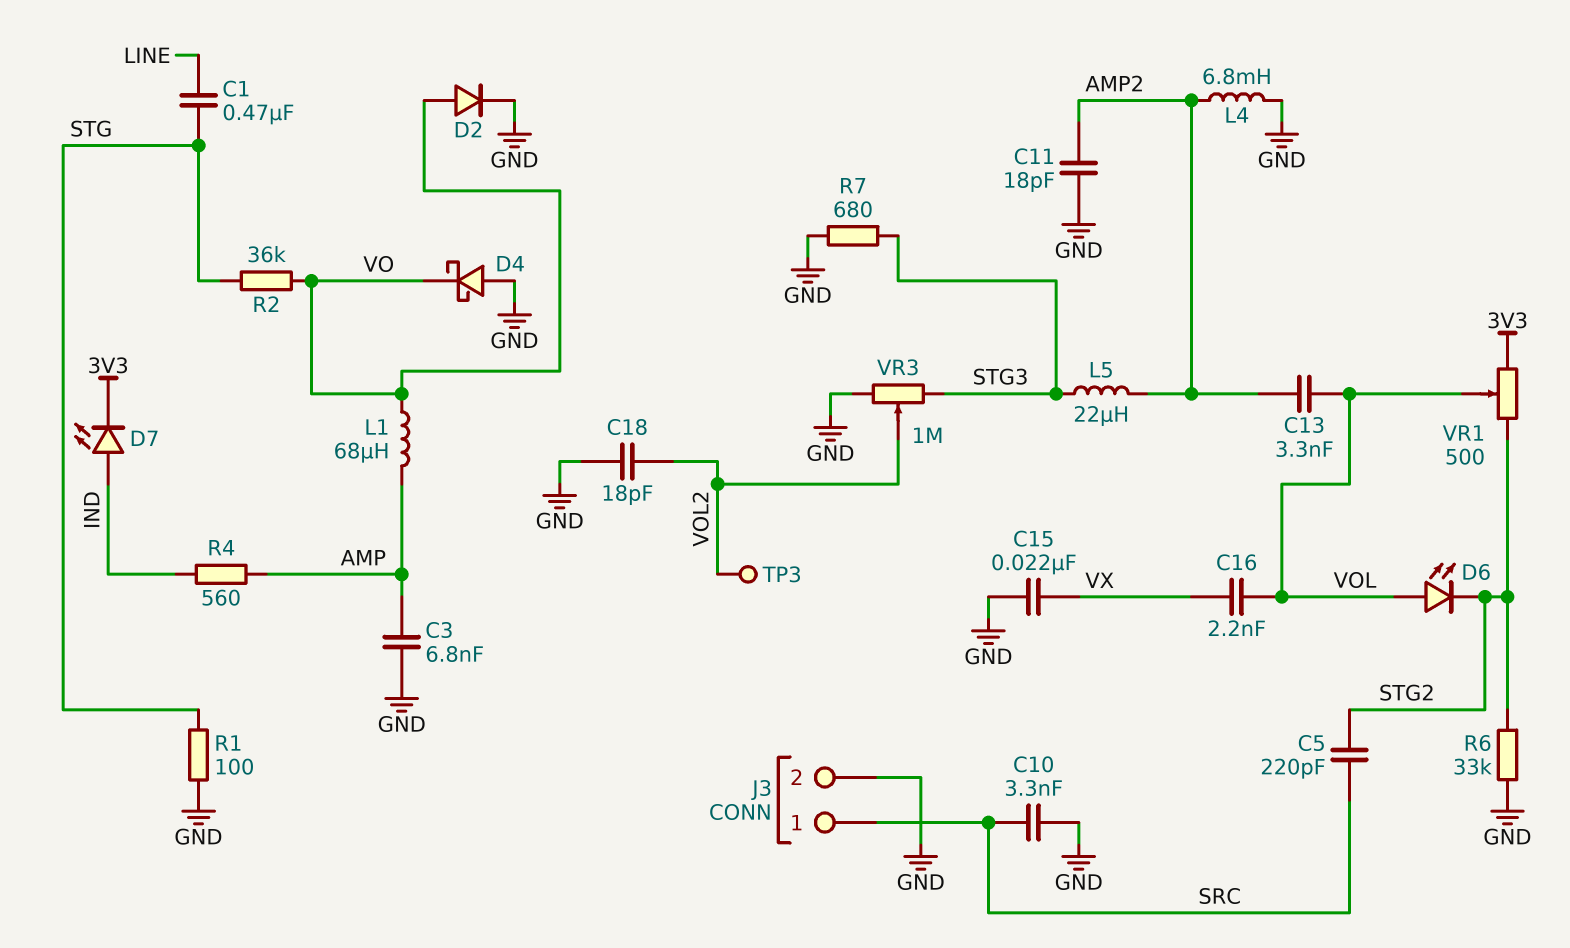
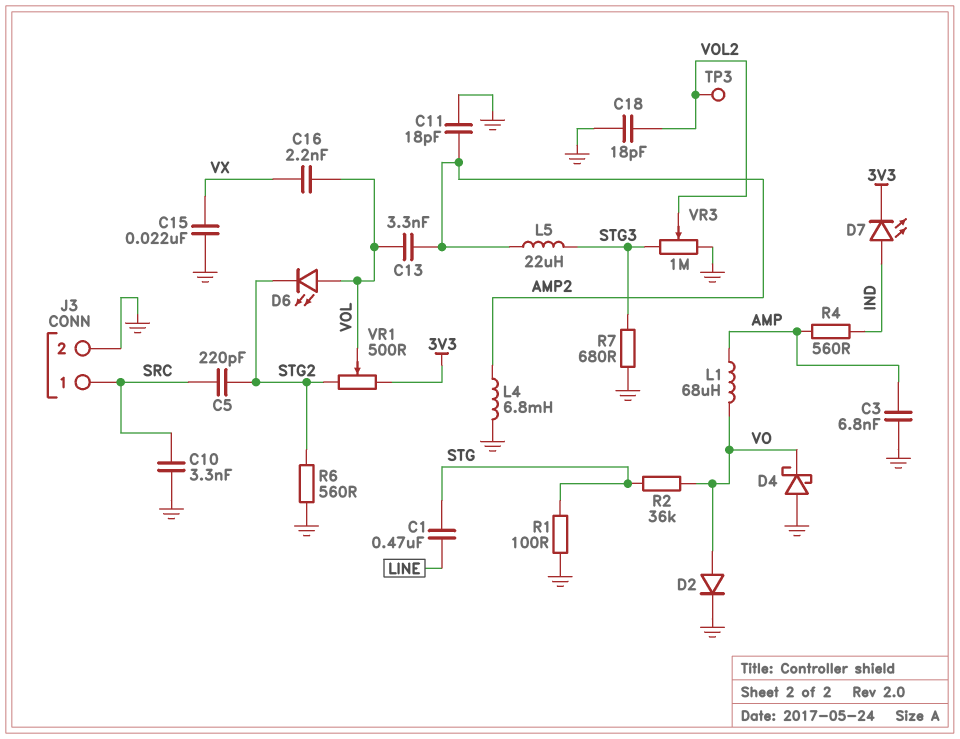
R6: 33k (GND, STG2) -> 560 (GND, STG2)

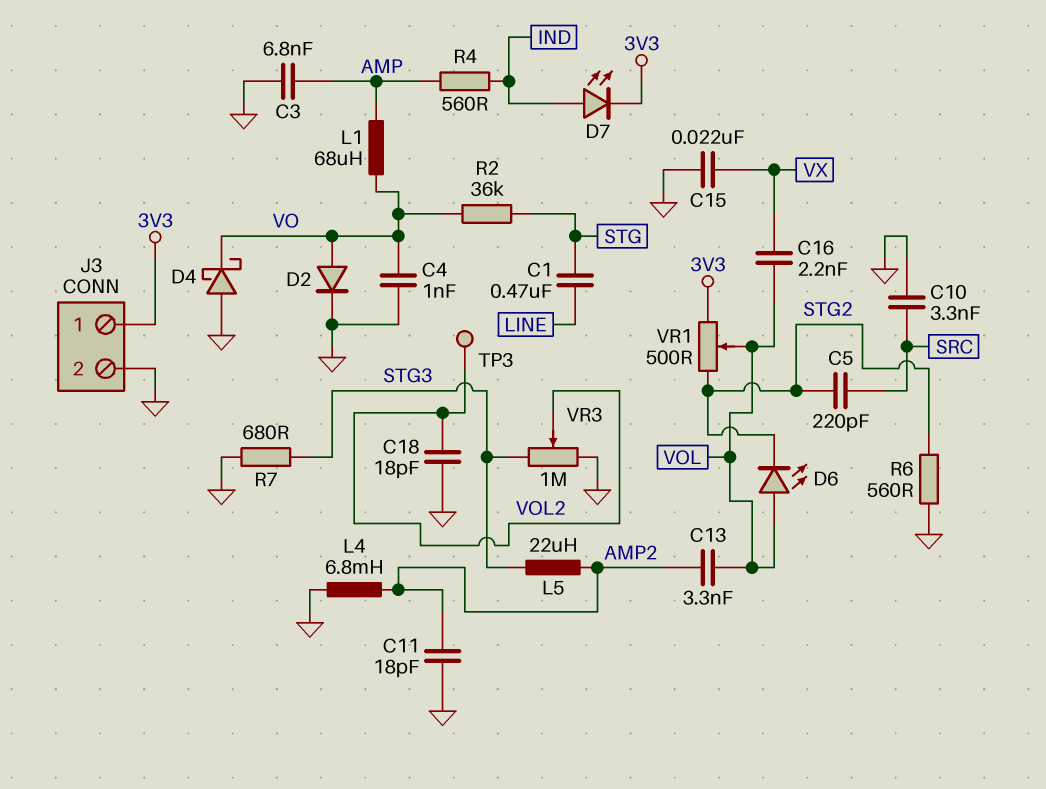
C4: none -> 1nF (GND, VO)
J3 pin 1: SRC -> 3V3
R1: 100 (GND, STG) -> none

